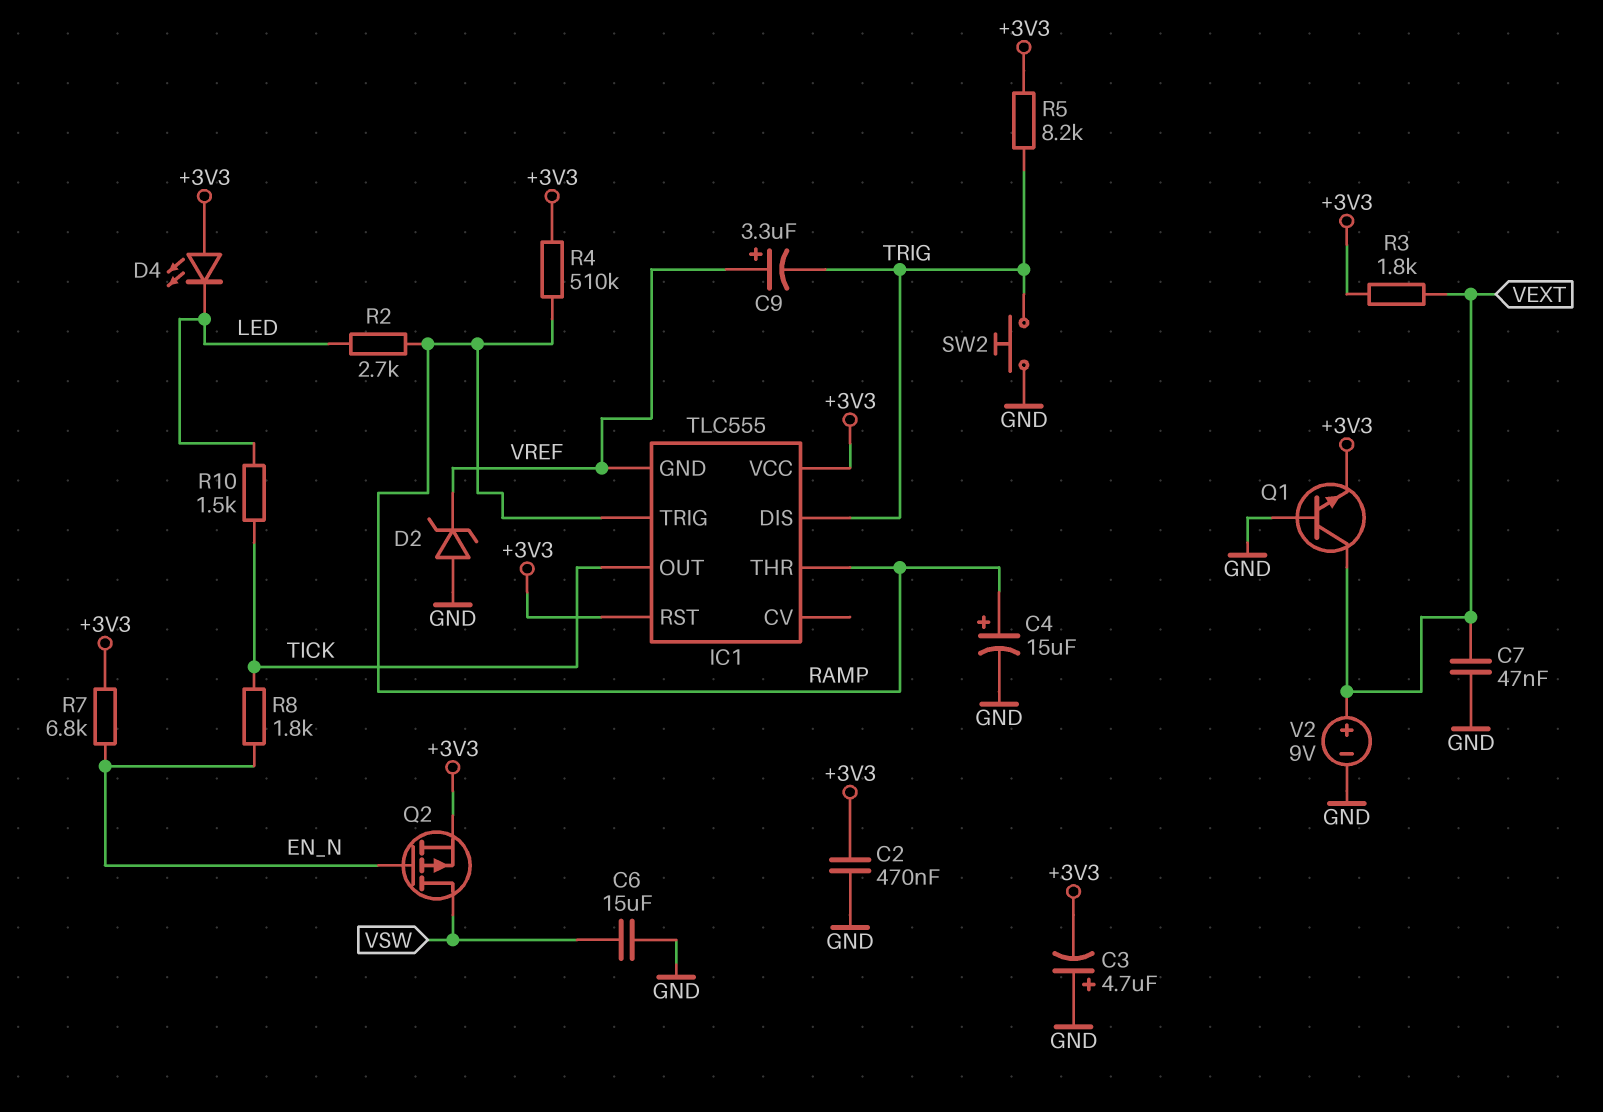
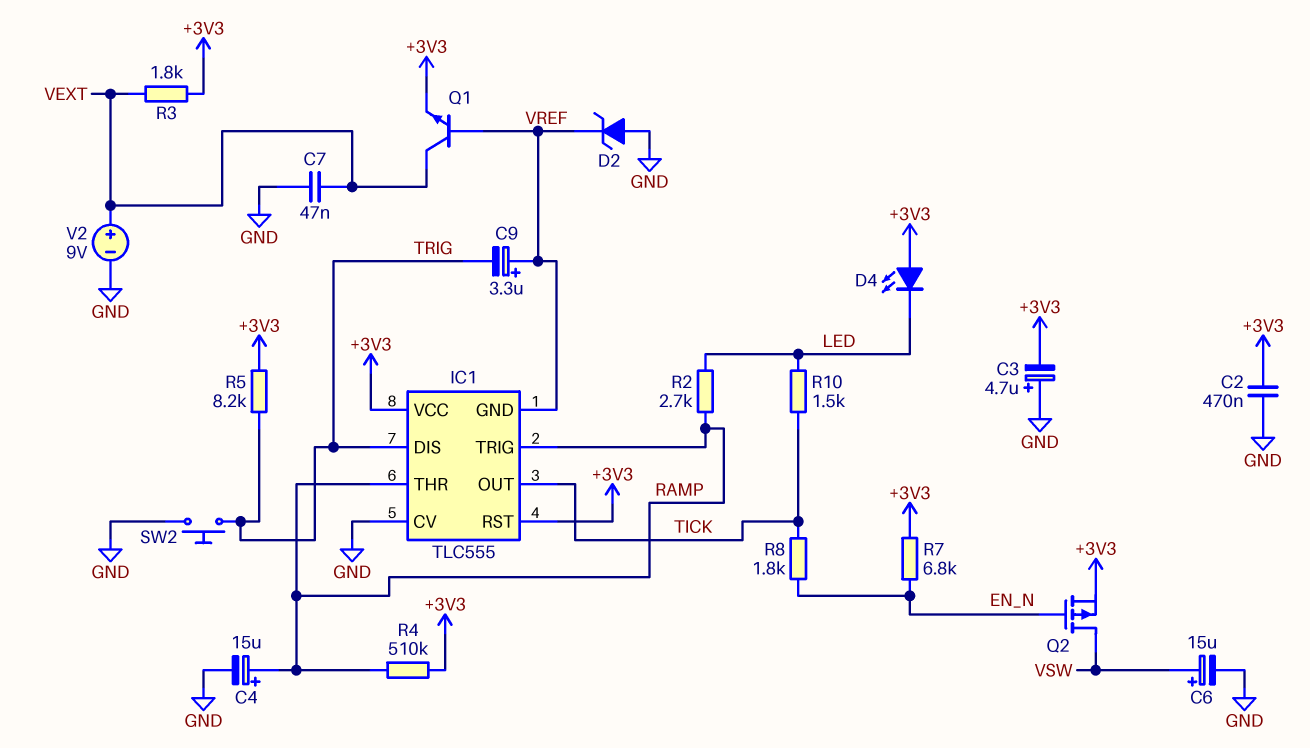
C6: 15uF (GND, VSW) -> 15uF (plus VSW, minus GND)
IC1 pin CV: none -> GND
Q1: NPN (B GND, C VEXT, E +3V3) -> NPN (B VREF, C VEXT, E +3V3)

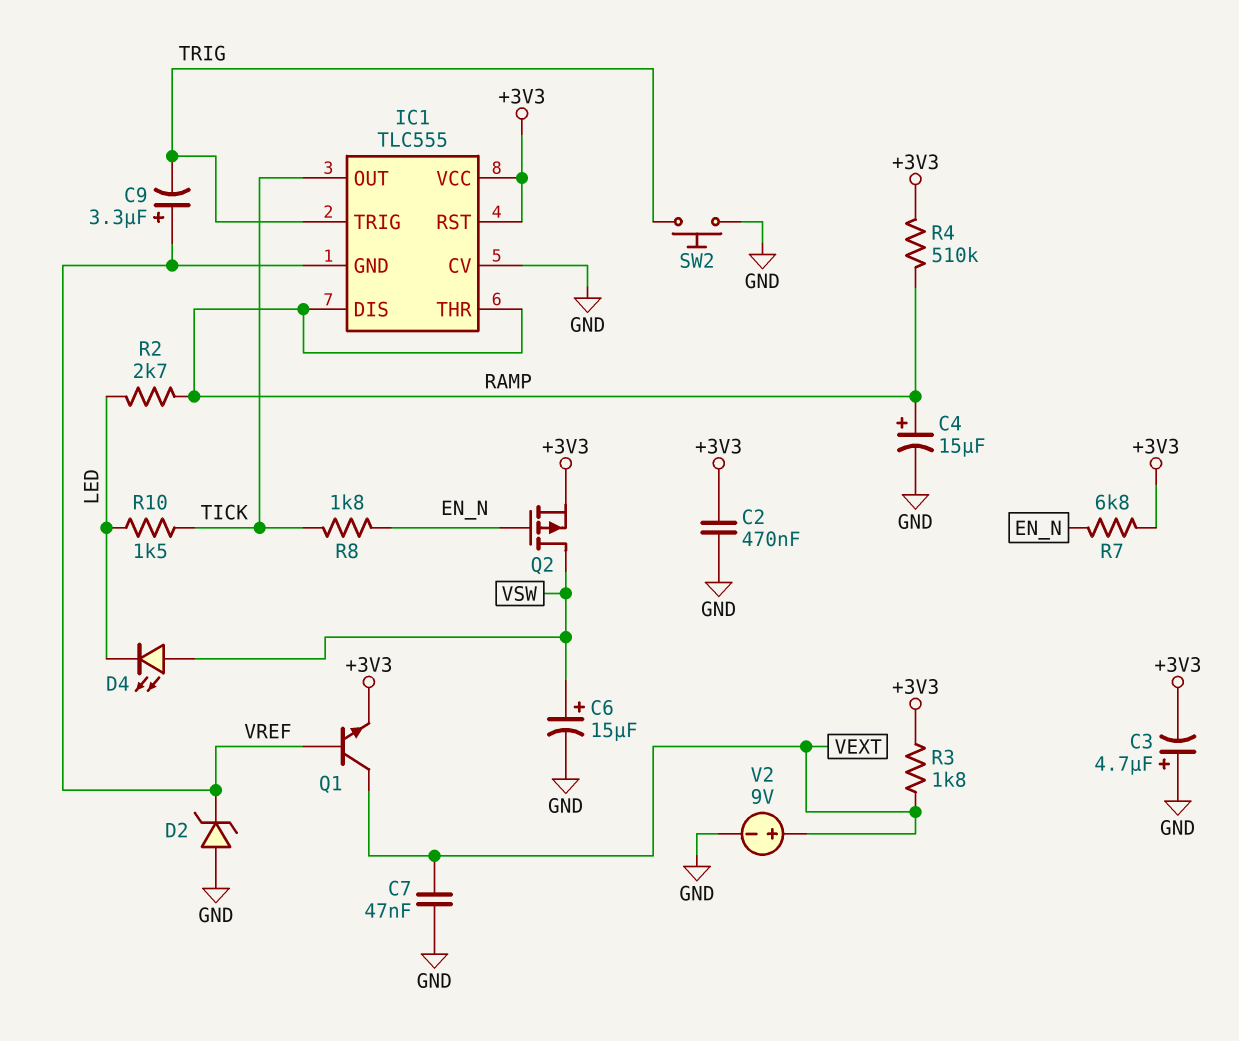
D4: LED (A +3V3, K LED) -> LED (A VSW, K LED)
IC1 pin DIS: TRIG -> RAMP
IC1 pin TRIG: RAMP -> TRIG
R5: 8.2k (+3V3, TRIG) -> none

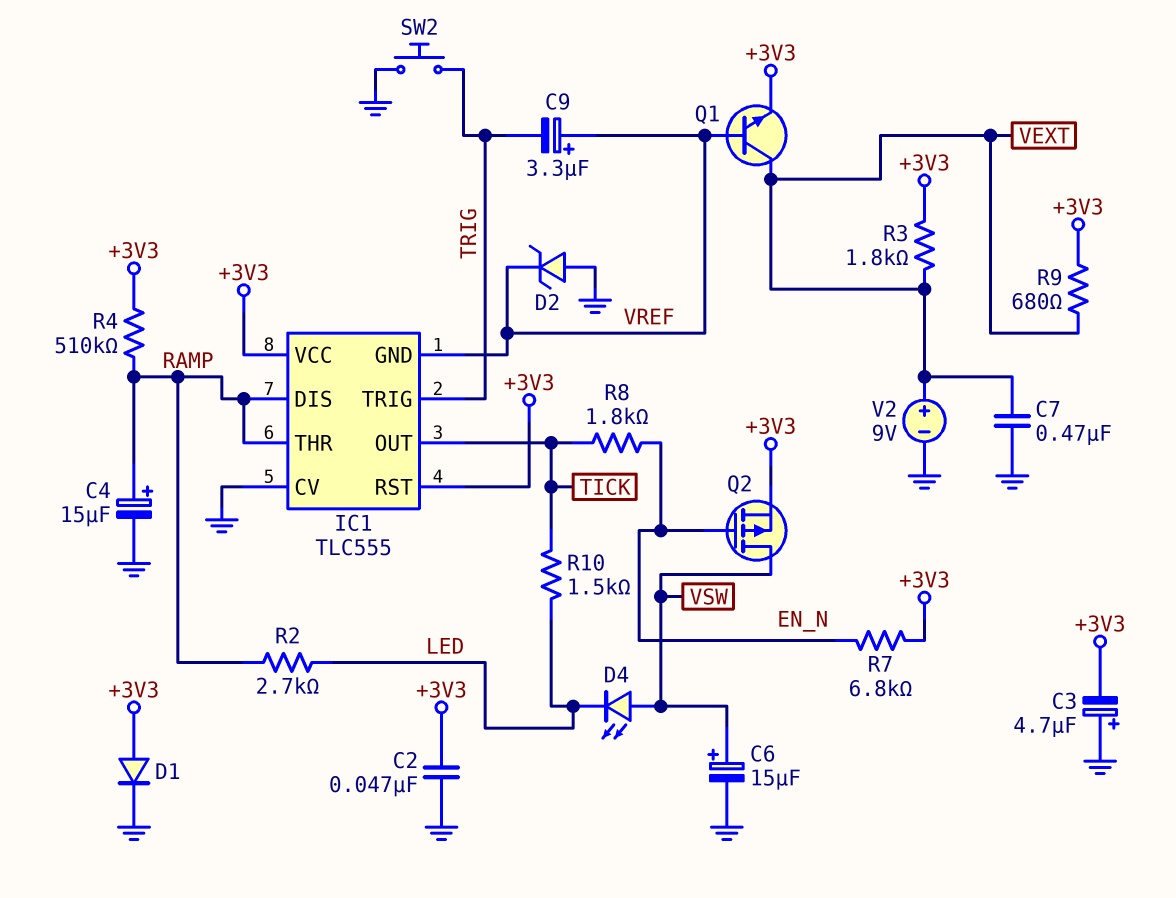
C2: 470nF (+3V3, GND) -> 47nF (+3V3, GND)
C7: 47nF (GND, VEXT) -> 470nF (GND, VEXT)
D1: none -> diode (A +3V3, K GND)
R9: none -> 680 (+3V3, VEXT)

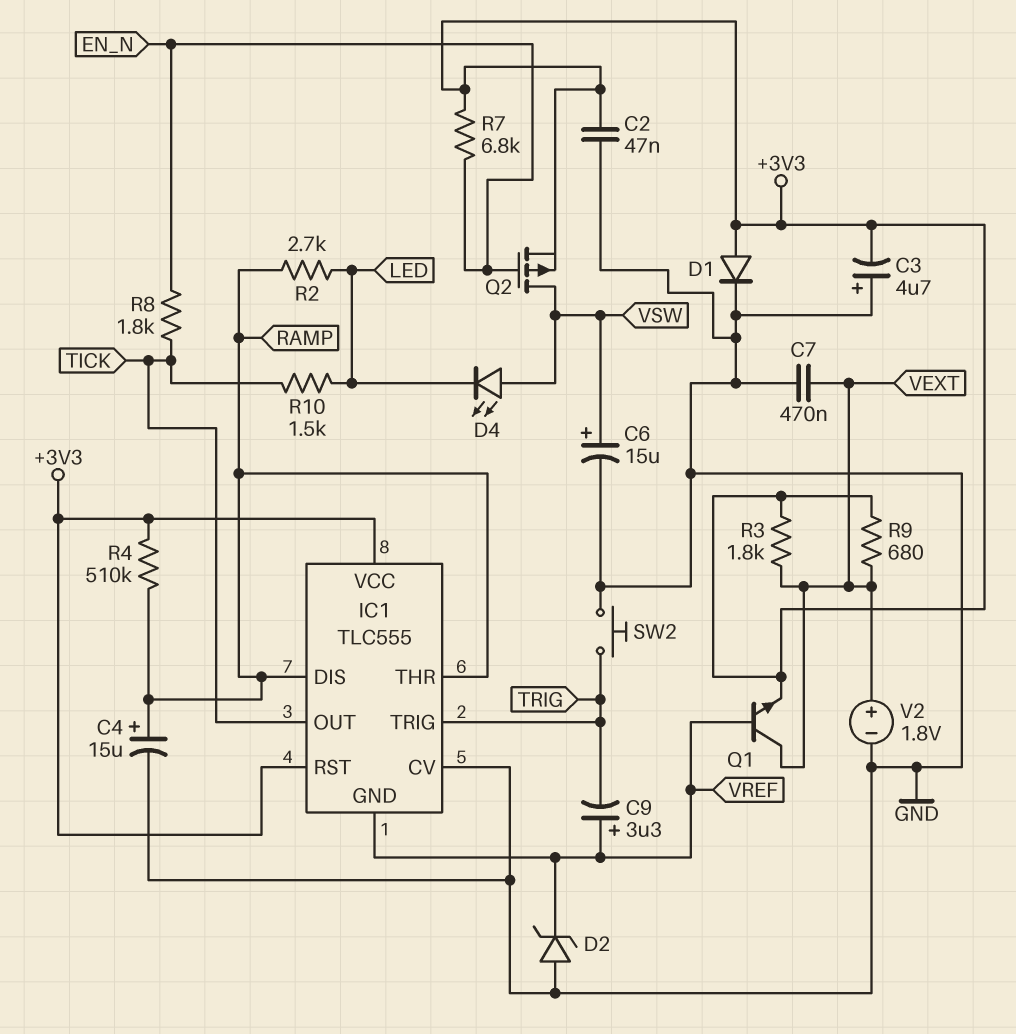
V2: 9V (plus VEXT, minus GND) -> 1.8V (plus VEXT, minus GND)

